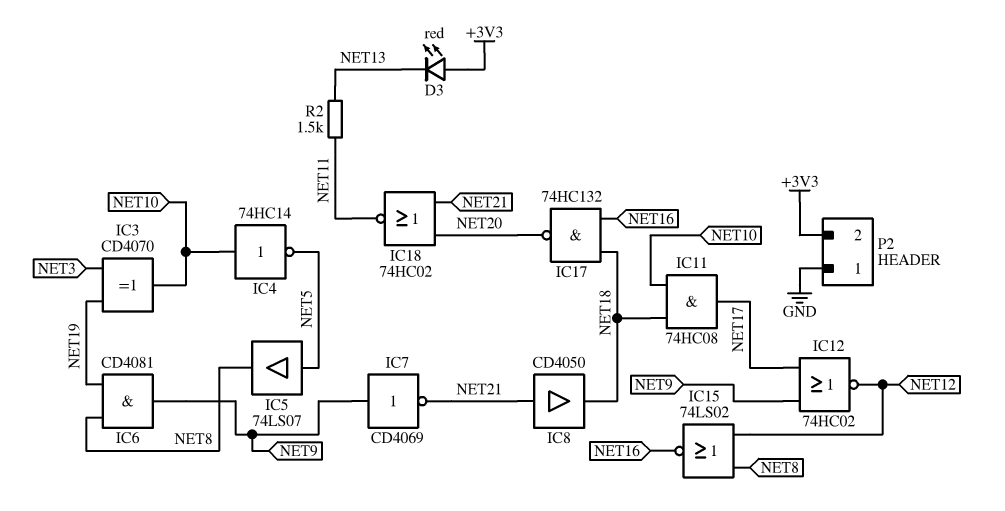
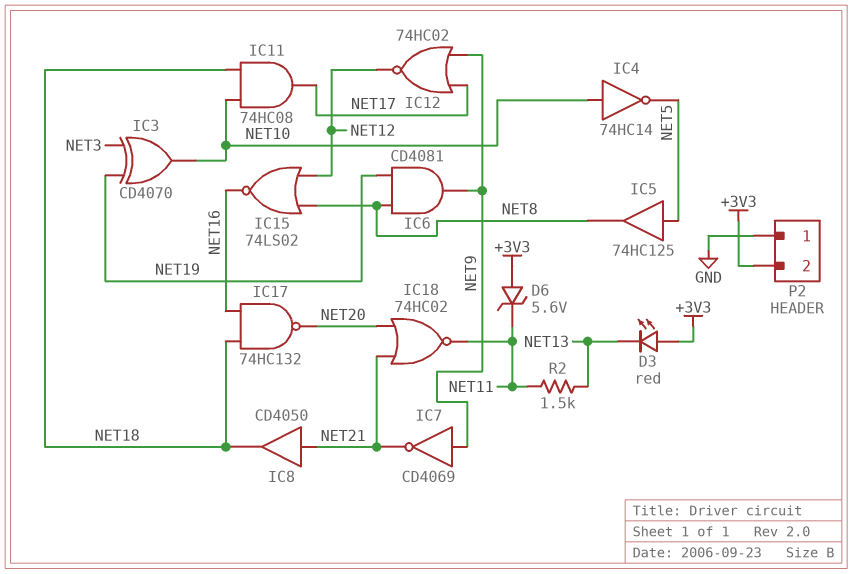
D6: none -> zener 5.6V (A +3V3, K NET11)
IC5: buffer 74LS07 (in NET5, out NET8) -> buffer 74HC125 (in NET5, out NET8)

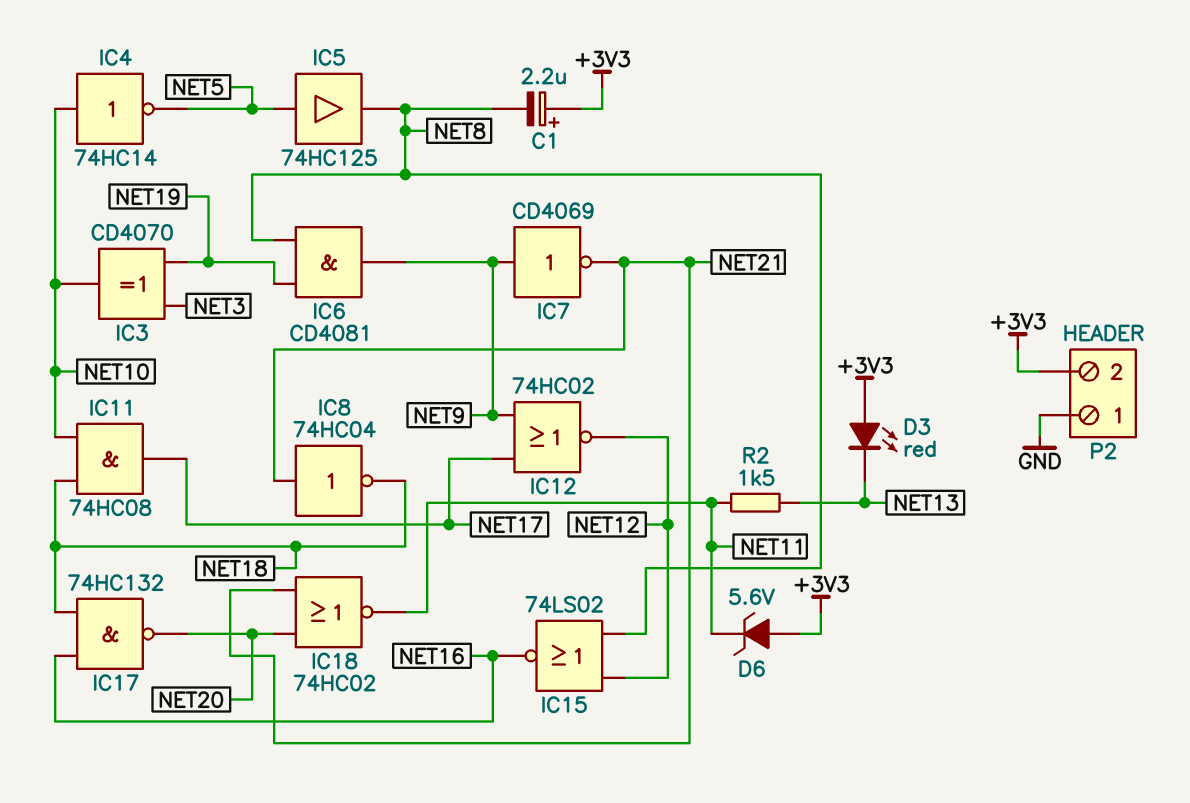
C1: none -> 2.2uF (plus +3V3, minus NET8)
IC8: buffer CD4050 (in NET21, out NET18) -> NOT 74HC04 (in NET21, out NET18)

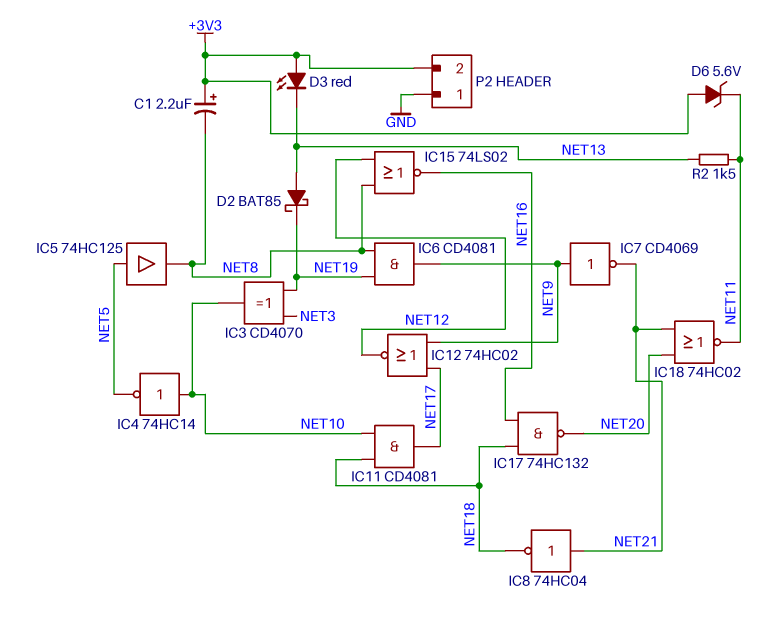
D2: none -> schottky BAT85 (A NET13, K NET19)
IC11: AND 74HC08 (in NET10, in NET18, out NET17) -> AND CD4081 (in NET10, in NET18, out NET17)

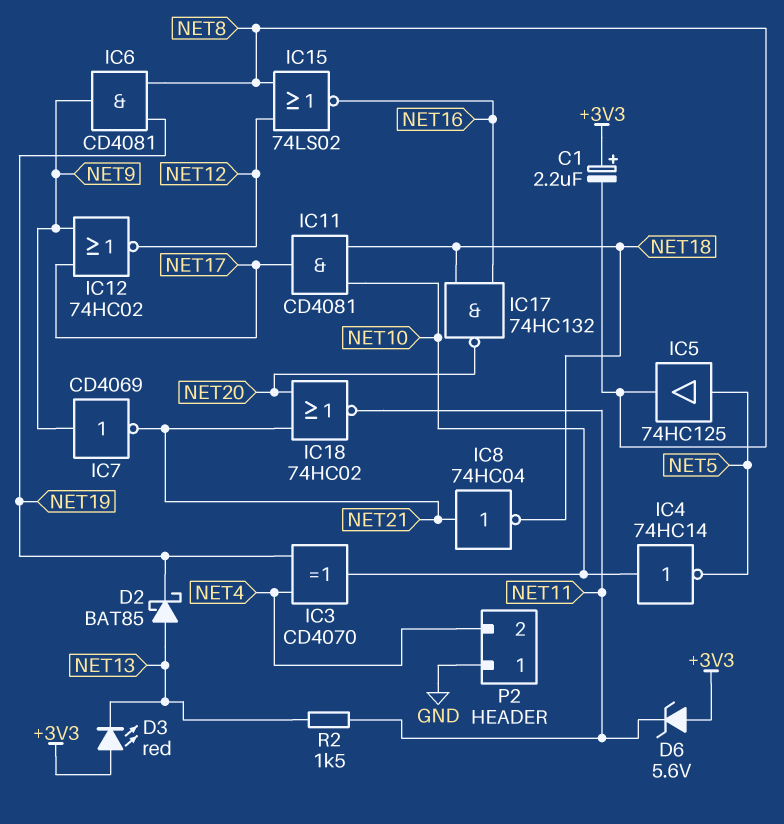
IC3: XOR CD4070 (in NET3, in NET19, out NET10) -> XOR CD4070 (in NET4, in NET19, out NET10)
P2 pin 2: +3V3 -> NET4

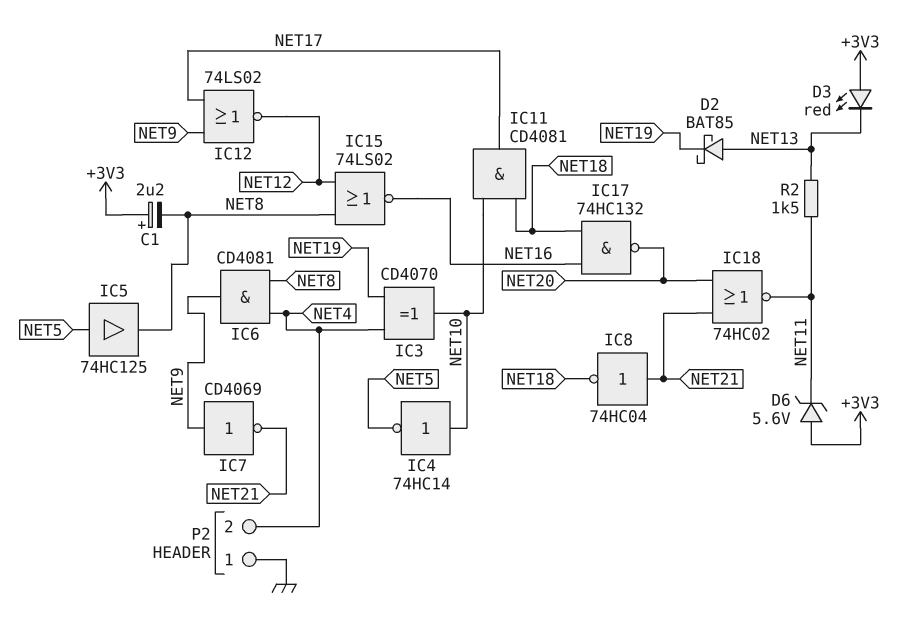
IC6: AND CD4081 (in NET8, in NET19, out NET9) -> AND CD4081 (in NET4, in NET8, out NET9)
IC12: NOR 74HC02 (in NET9, in NET17, out NET12) -> NOR 74LS02 (in NET9, in NET17, out NET12)

